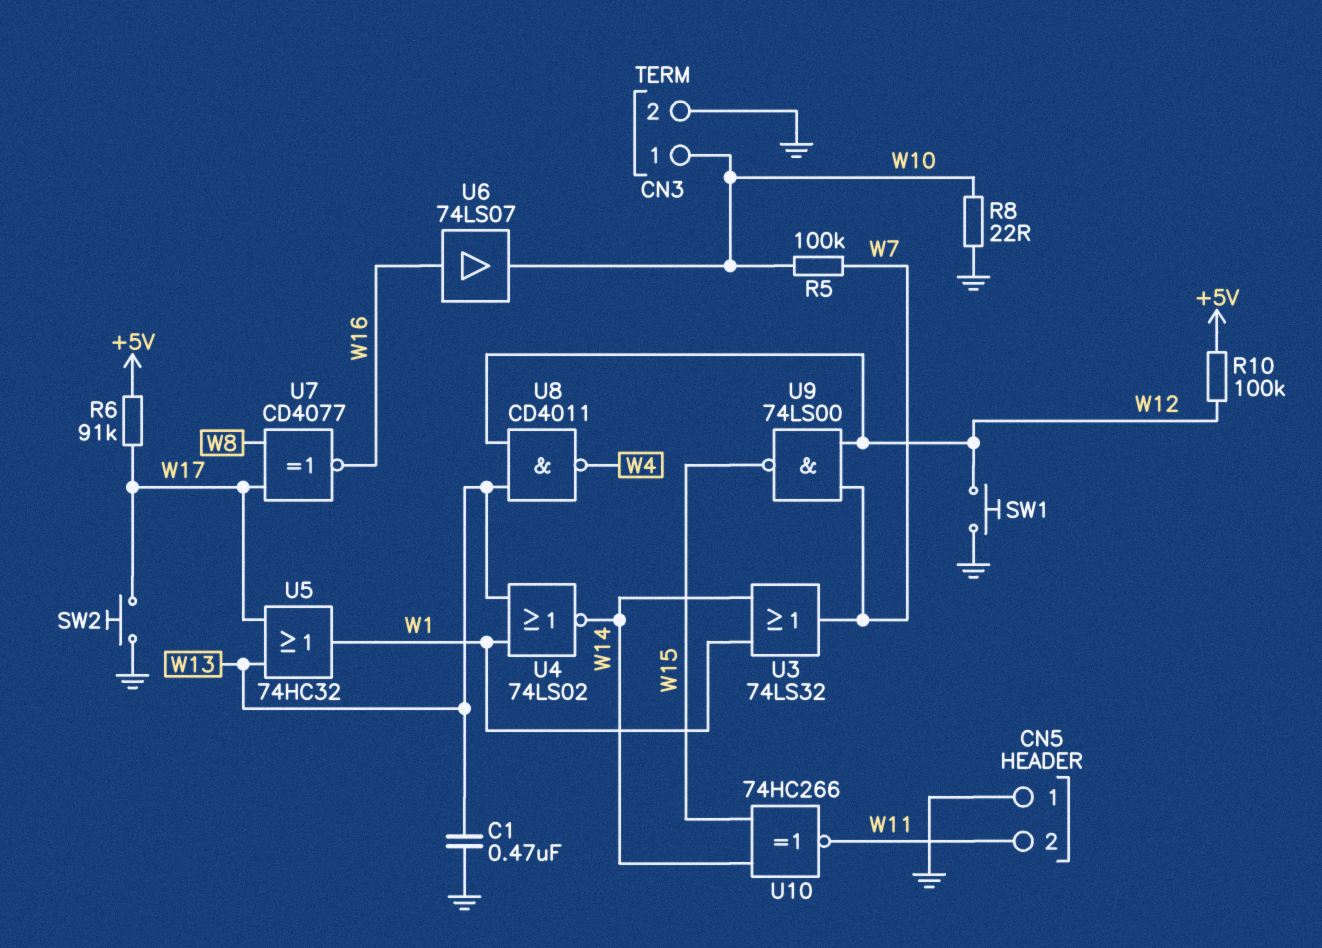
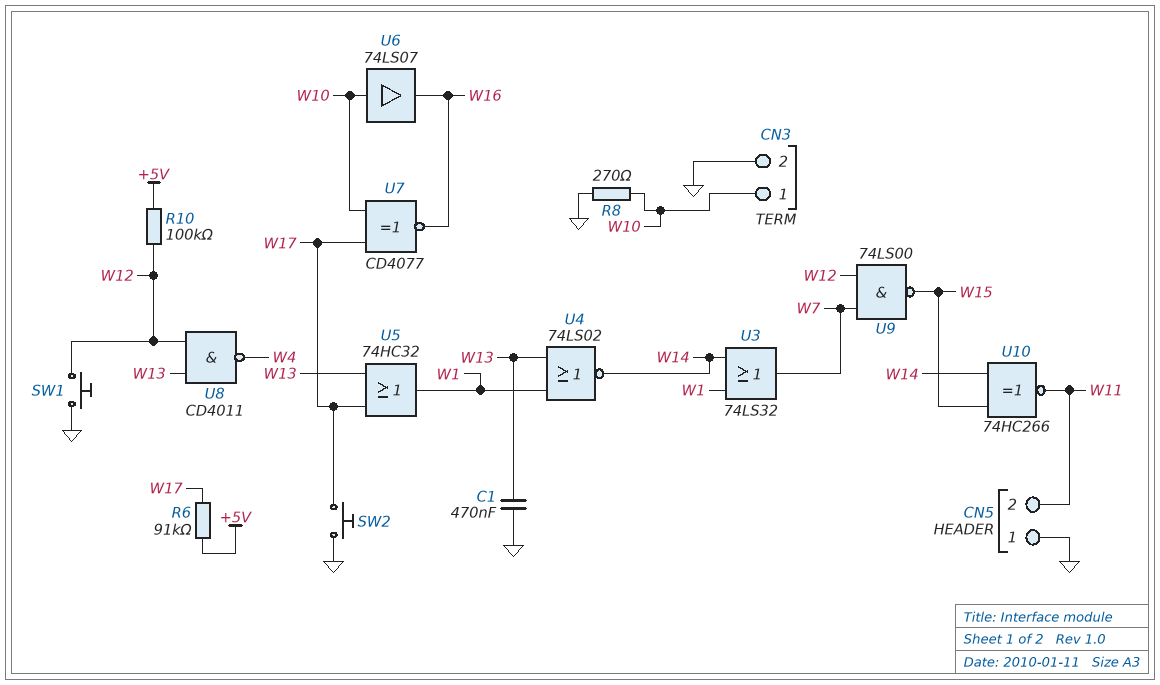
R5: 100k (W7, W10) -> none
R8: 22 (GND, W10) -> 270 (GND, W10)
U6: buffer 74LS07 (in W16, out W10) -> buffer 74LS07 (in W10, out W16)
U7: XNOR CD4077 (in W8, in W17, out W16) -> XNOR CD4077 (in W10, in W17, out W16)

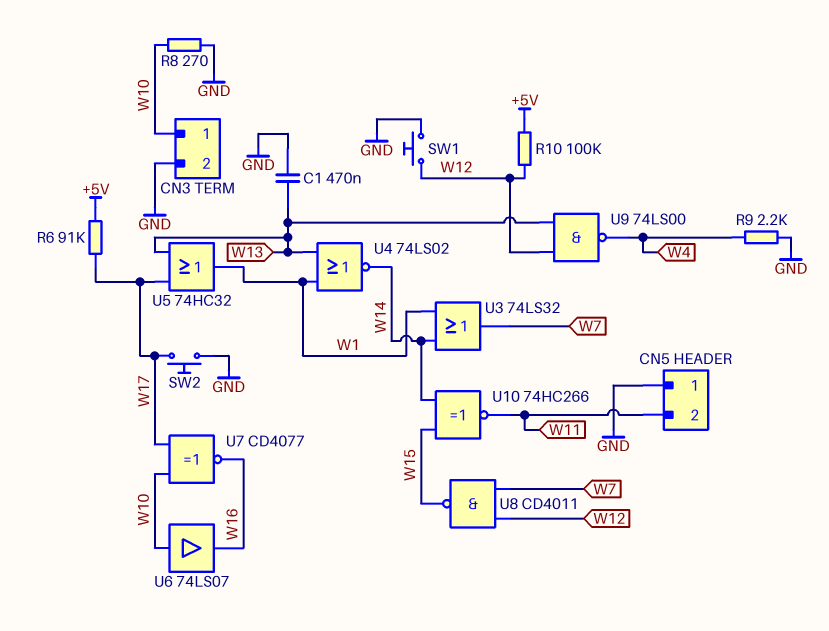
R9: none -> 2.2k (GND, W4)
U8: NAND CD4011 (in W12, in W13, out W4) -> NAND CD4011 (in W7, in W12, out W15)
U9: NAND 74LS00 (in W7, in W12, out W15) -> NAND 74LS00 (in W12, in W13, out W4)

